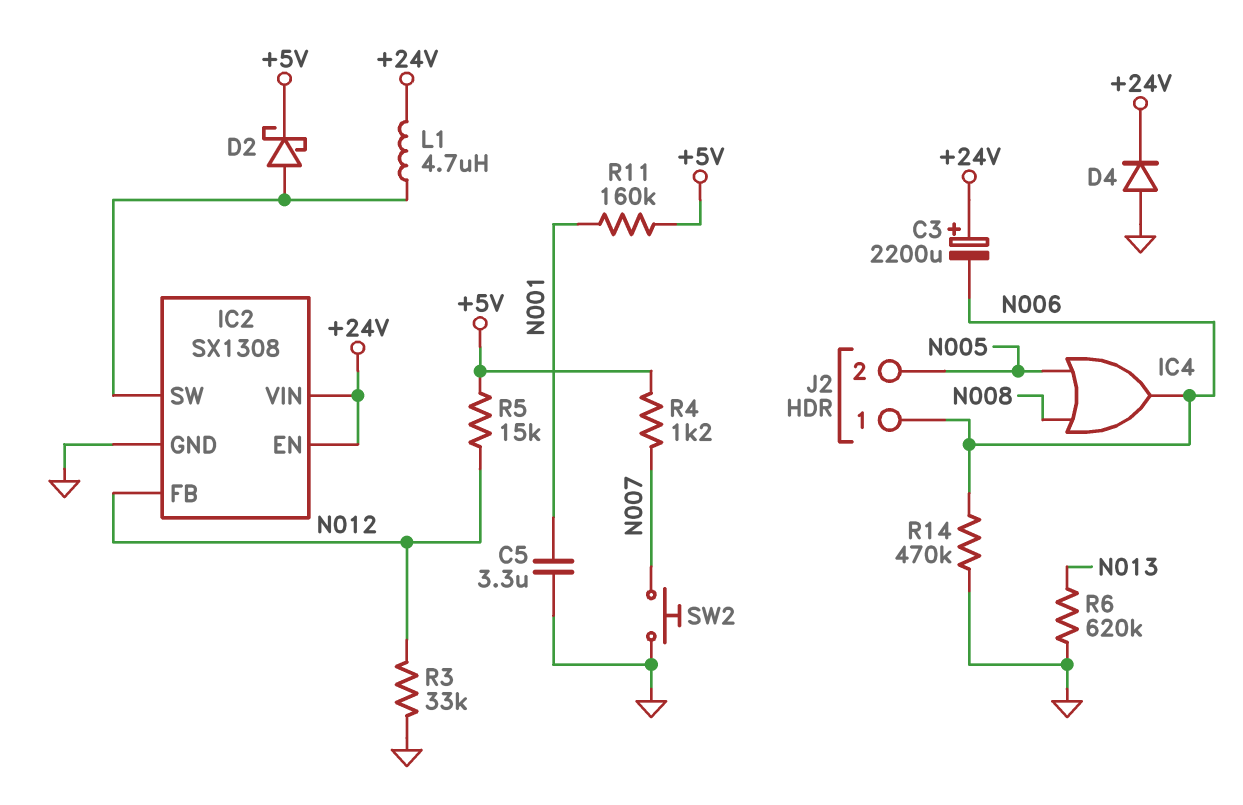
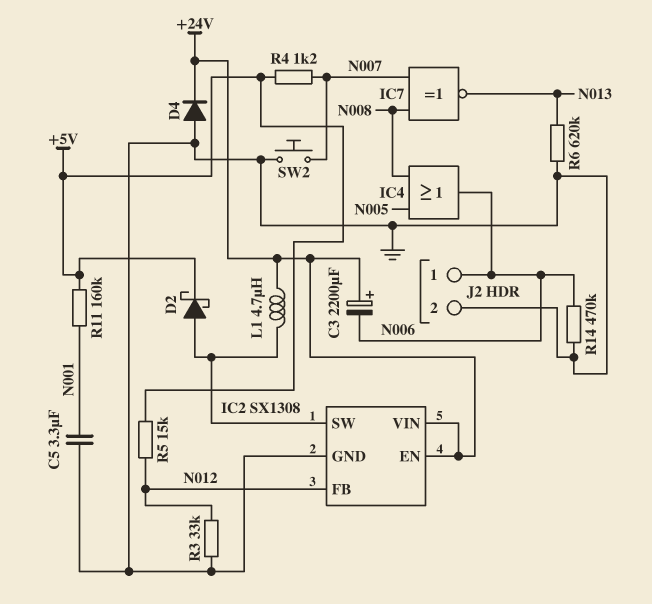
IC7: none -> XNOR (in N007, in N008, out N013)
J2 pin 2: N005 -> GND

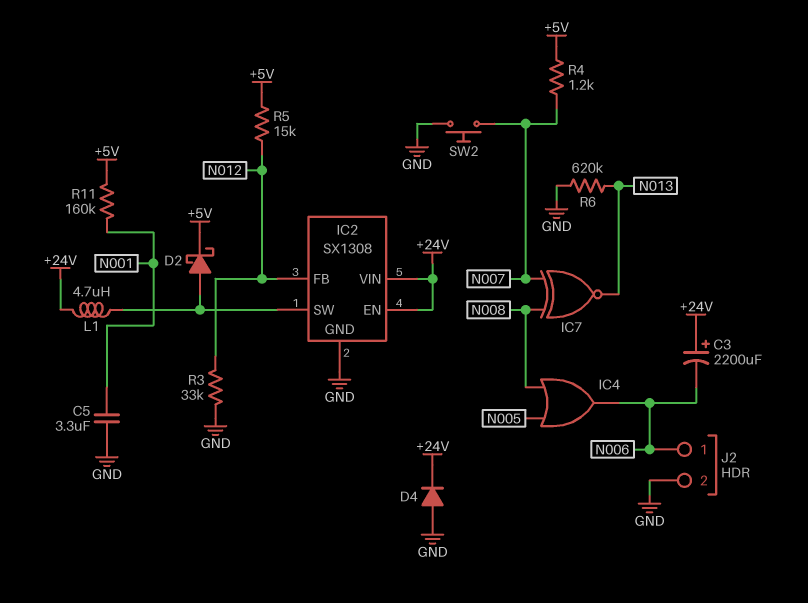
R14: 470k (GND, N006) -> none

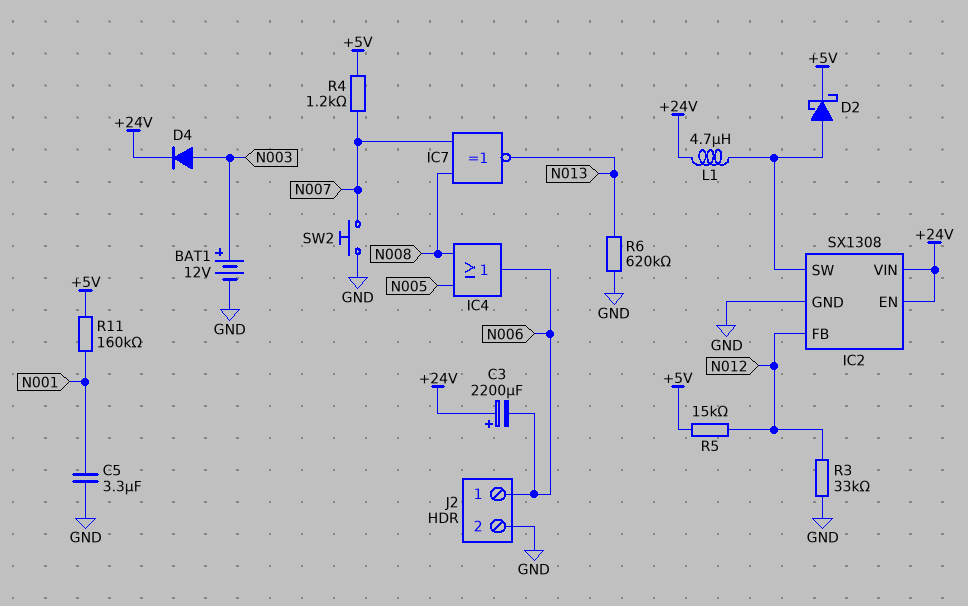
BAT1: none -> 12V (plus N003, minus GND)
D4: diode (A GND, K +24V) -> diode (A N003, K +24V)

